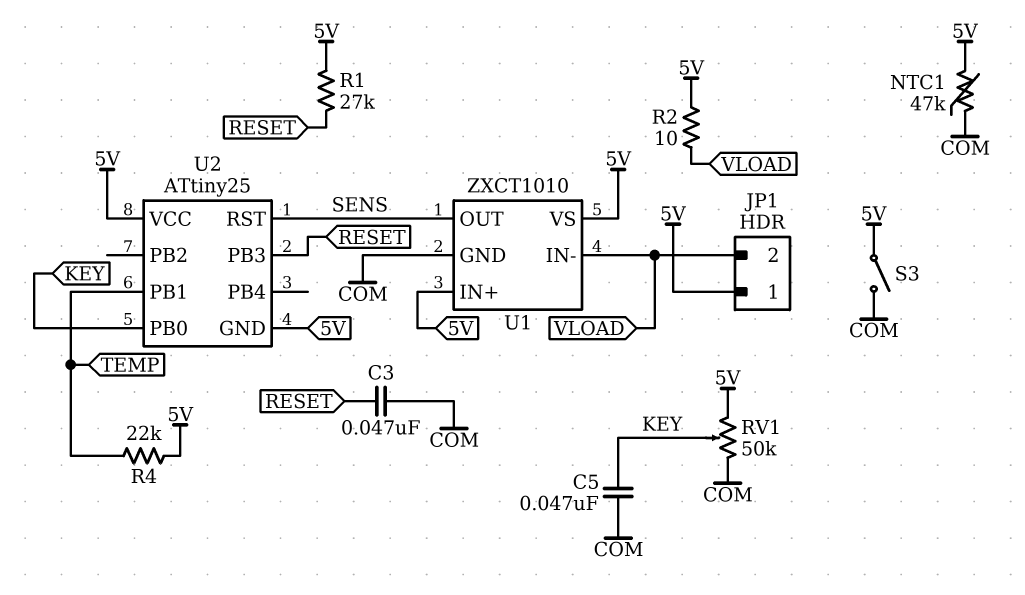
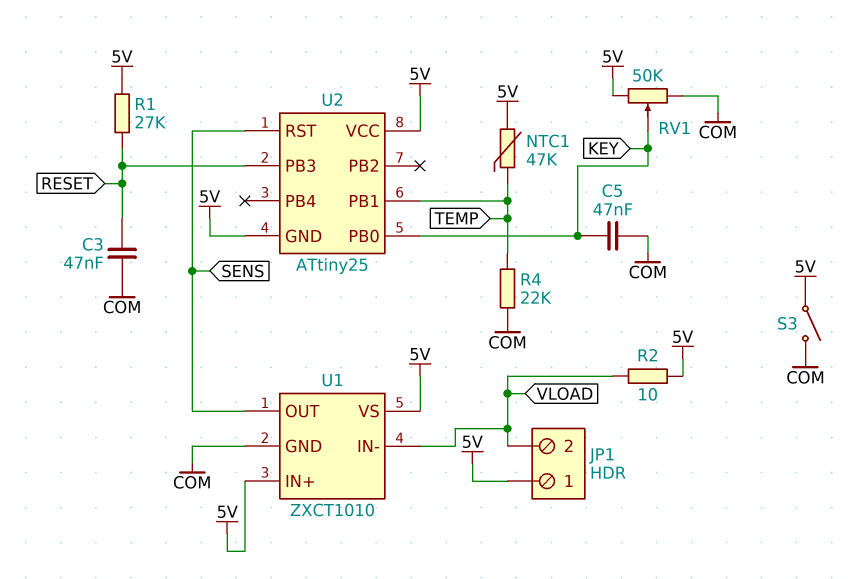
NTC1: 47k (5V, COM) -> 47k (5V, TEMP)
R4: 22k (5V, TEMP) -> 22k (COM, TEMP)

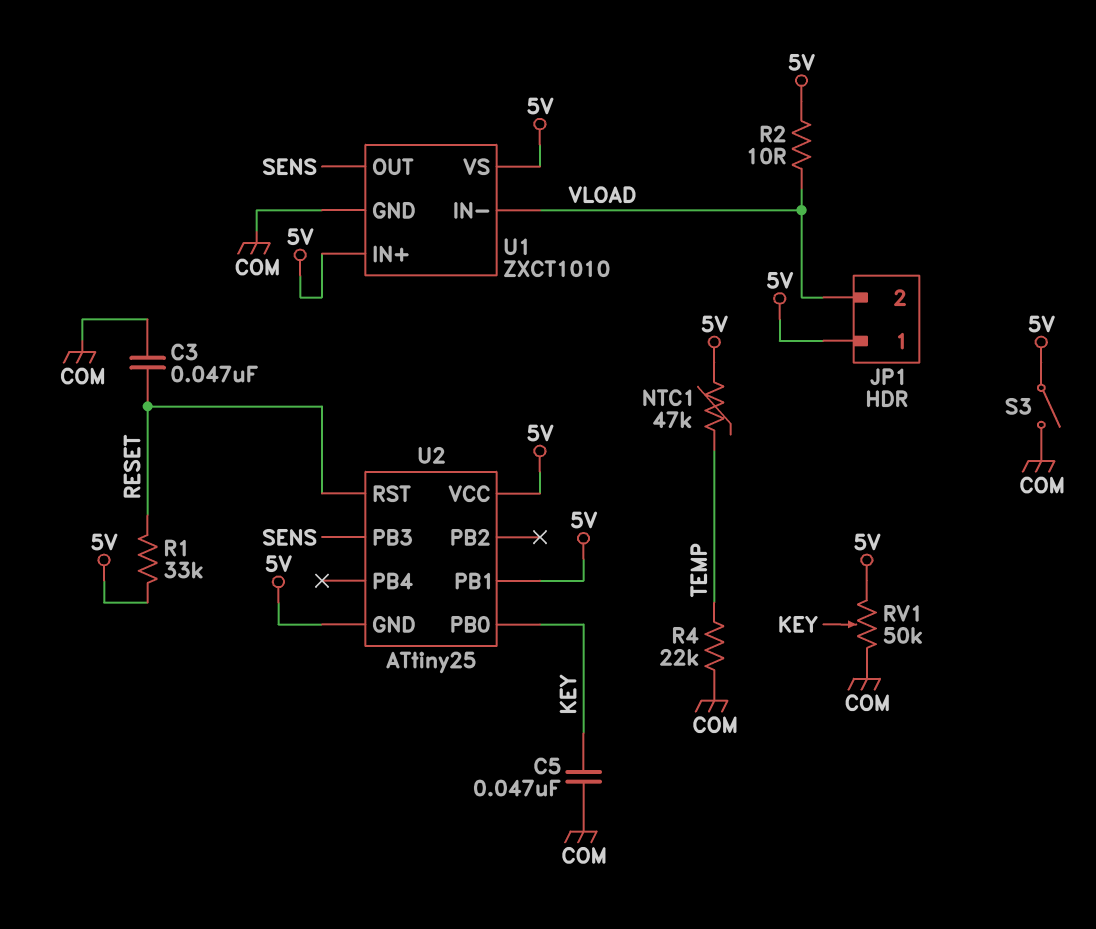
R1: 27k (5V, RESET) -> 33k (5V, RESET)
U2 pin PB1: TEMP -> 5V
U2 pin PB3: RESET -> SENS
U2 pin RST: SENS -> RESET

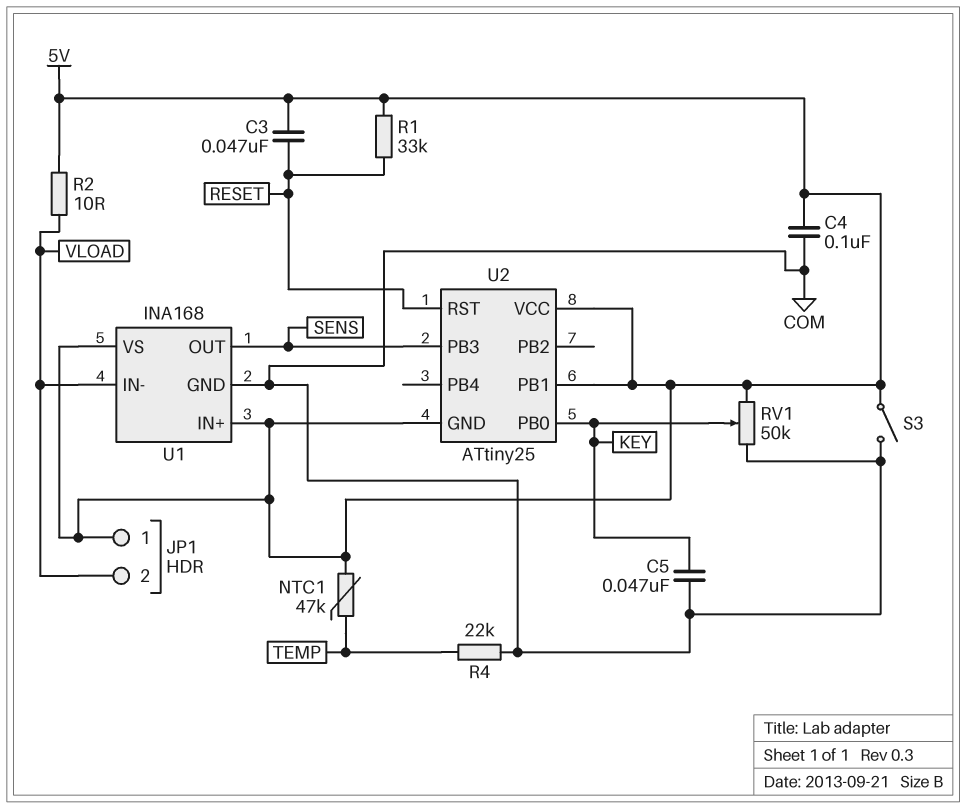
C3: 47nF (COM, RESET) -> 47nF (5V, RESET)
C4: none -> 100nF (5V, COM)
U1: ZXCT1010 -> INA168

